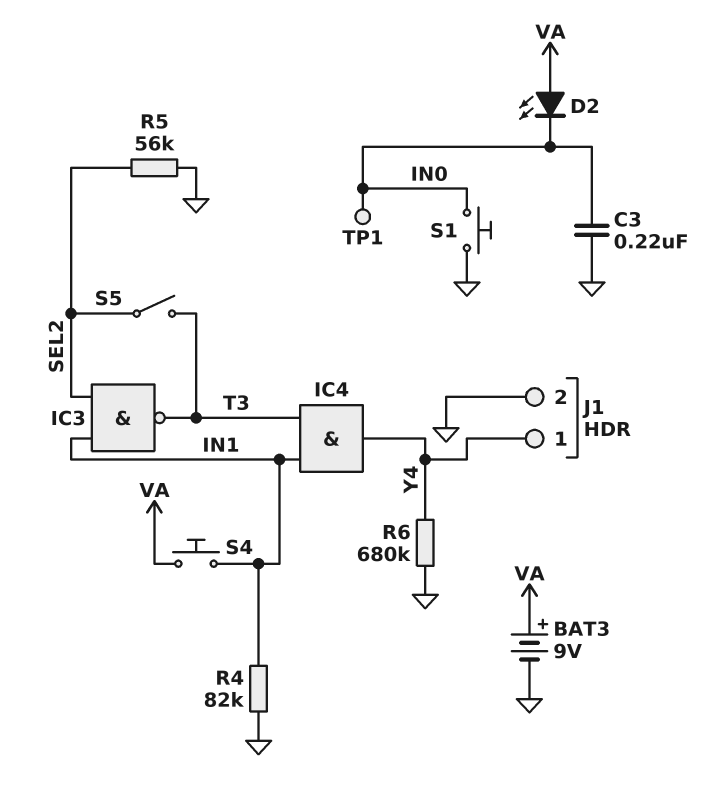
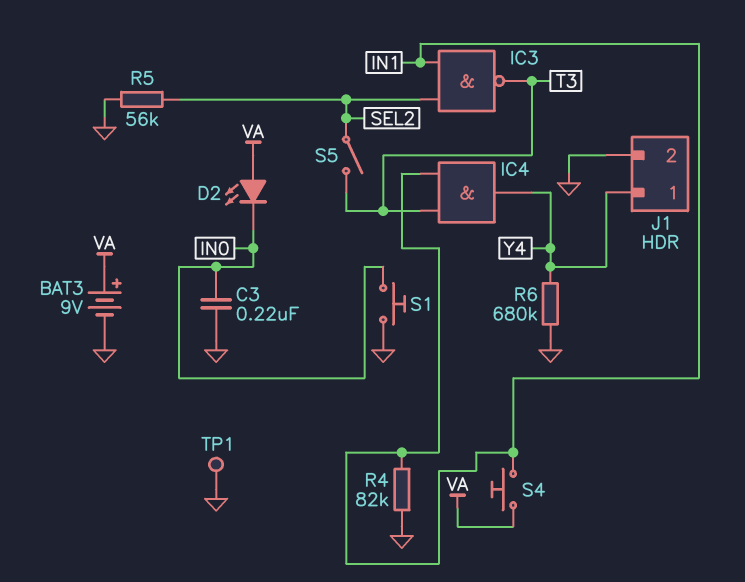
TP1: test point (IN0) -> test point (GND)

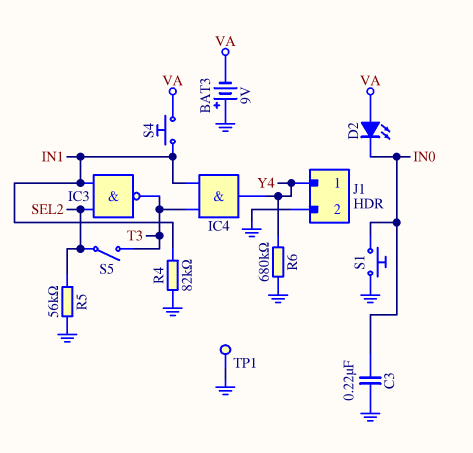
BAT3: 9V (plus VA, minus GND) -> 9V (plus GND, minus VA)

